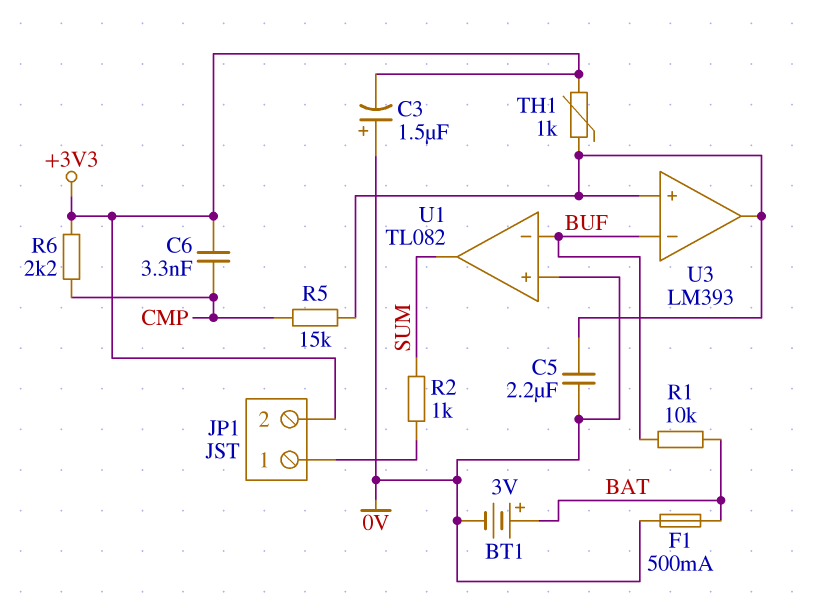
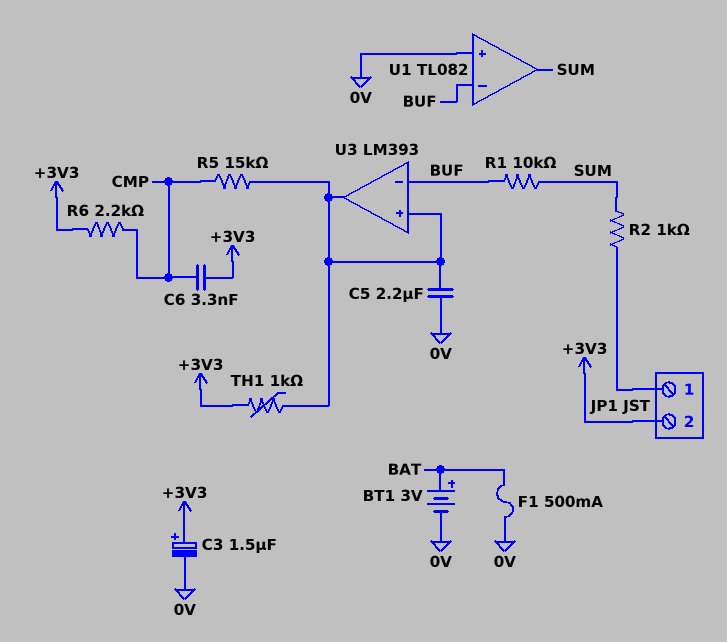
C3: 1.5uF (plus 0V, minus +3V3) -> 1.5uF (plus +3V3, minus 0V)
R1: 10k (BAT, BUF) -> 10k (BUF, SUM)

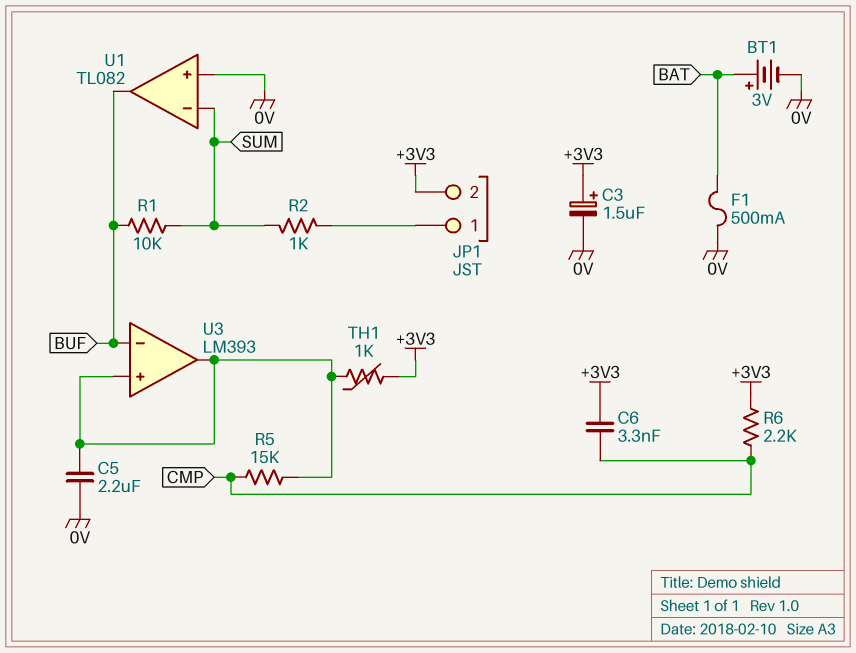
U1 pin in-: BUF -> SUM
U1 pin out: SUM -> BUF

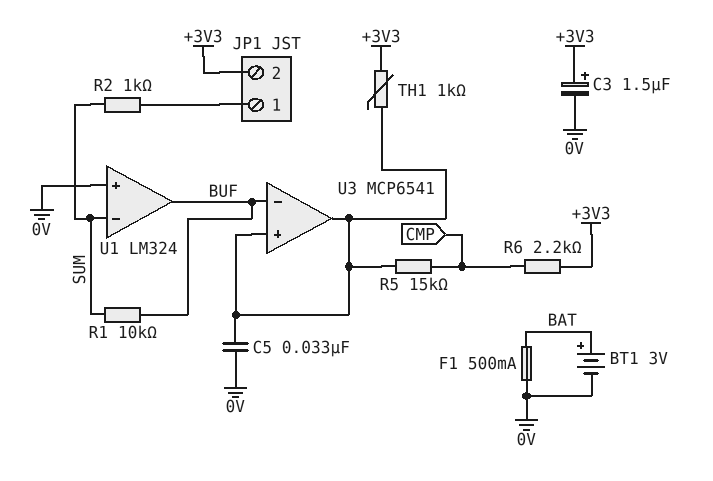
C5: 2.2uF (0V, U3/in+) -> 33nF (0V, U3/in+)
C6: 3.3nF (+3V3, CMP) -> none
U1: TL082 -> LM324
U3: LM393 -> MCP6541

